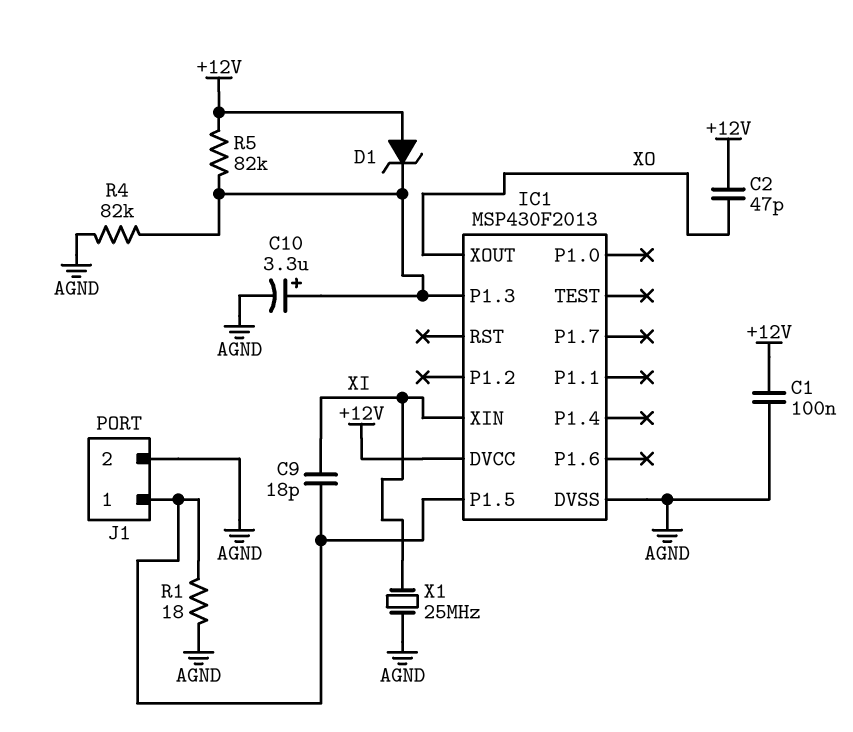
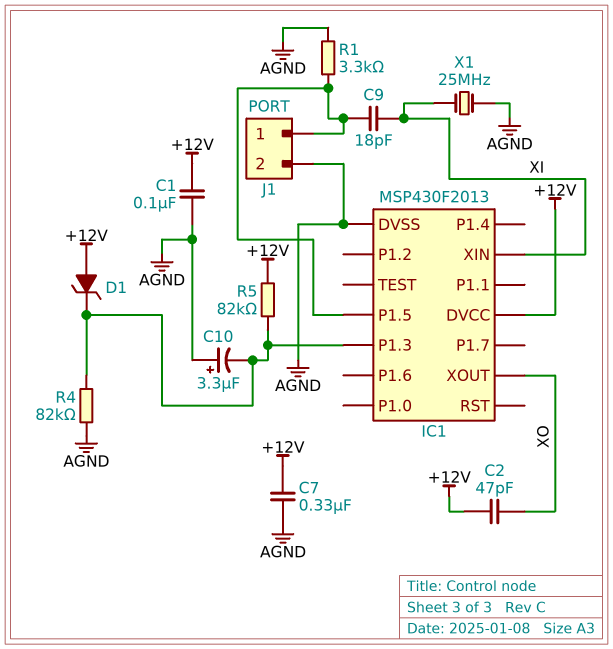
C7: none -> 330nF (+12V, AGND)
C10: 3.3uF (plus IC1/P1.3, minus AGND) -> 3.3uF (plus AGND, minus IC1/P1.3)
R1: 18 (AGND, IC1/P1.5) -> 3.3k (AGND, IC1/P1.5)

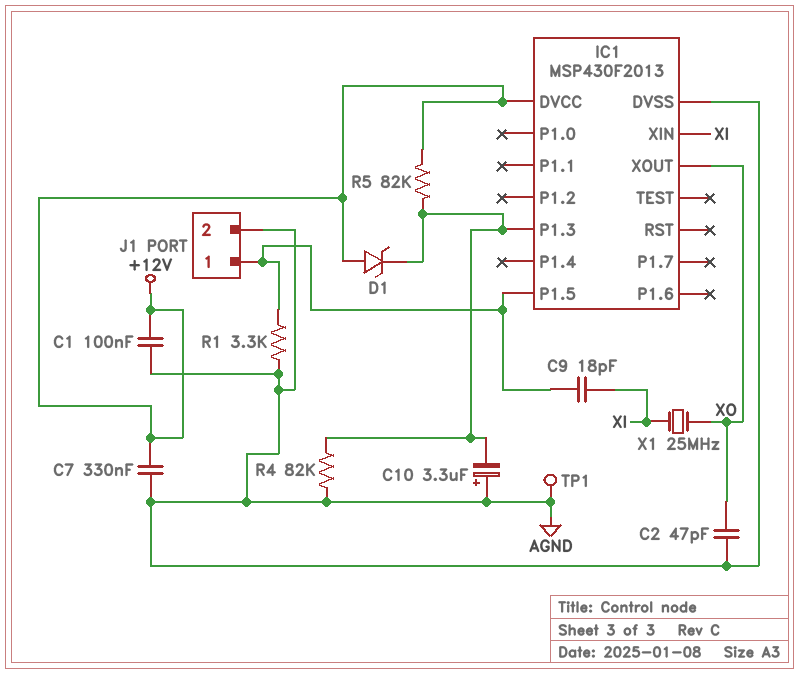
C2: 47pF (+12V, XO) -> 47pF (AGND, XO)
TP1: none -> test point (AGND)
X1: 25MHz (AGND, XI) -> 25MHz (XI, XO)

